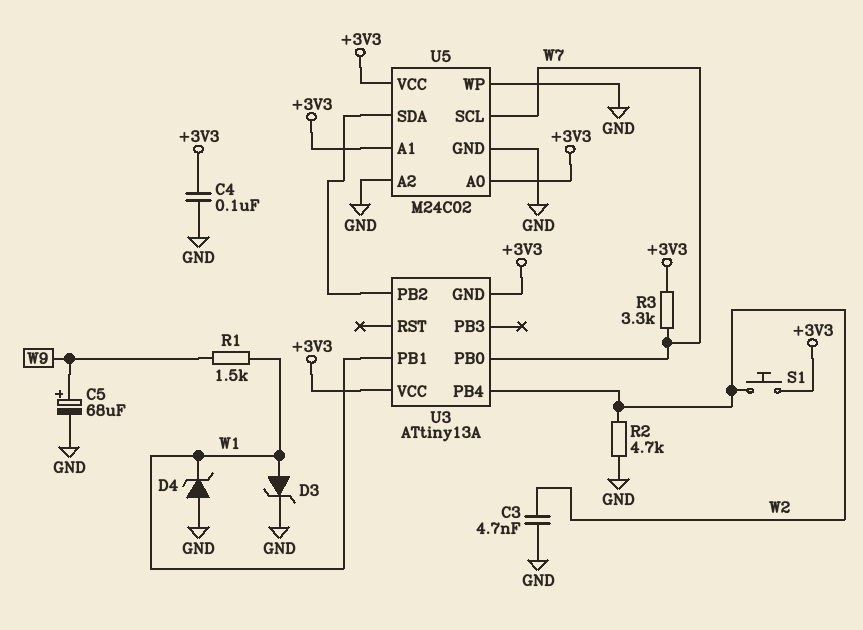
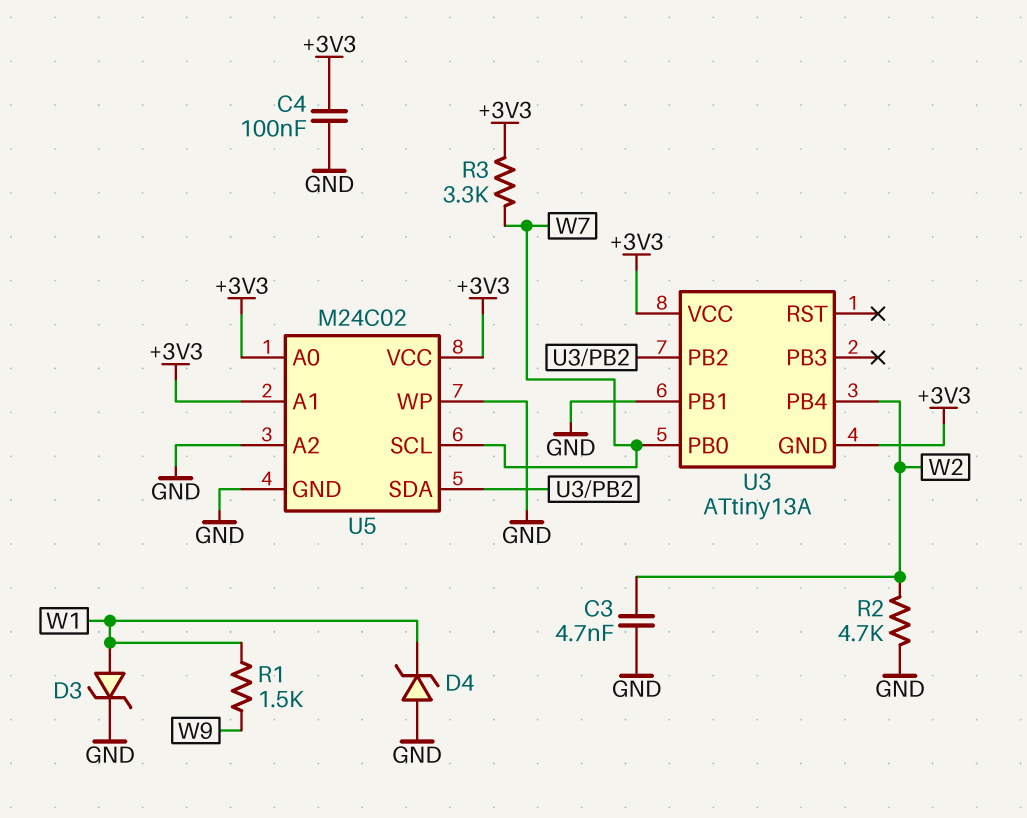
C5: 68uF (plus W9, minus GND) -> none
S1: button (+3V3, W2) -> none
U3 pin PB1: W1 -> GND

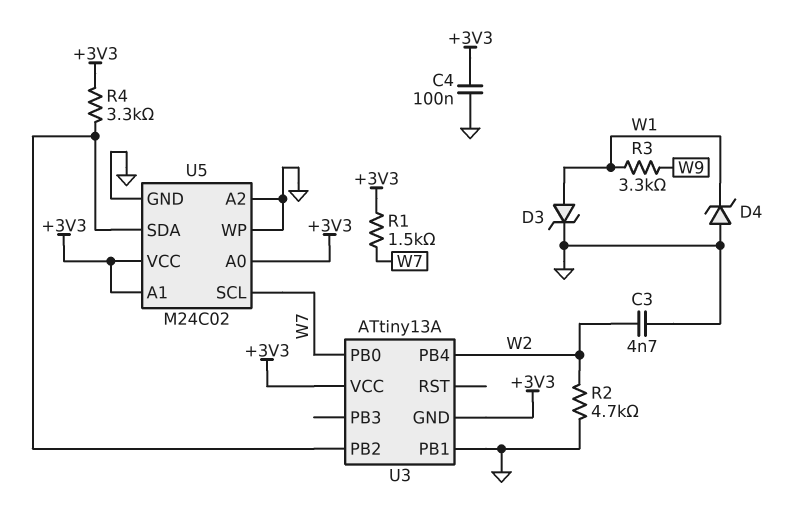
R1: 1.5k (W1, W9) -> 1.5k (+3V3, W7)
R3: 3.3k (+3V3, W7) -> 3.3k (W1, W9)
R4: none -> 3.3k (+3V3, U3/PB2)

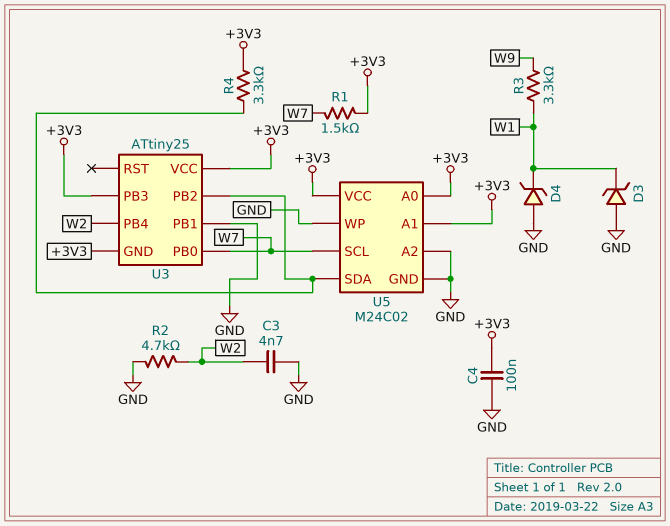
D3: zener (A W1, K GND) -> zener (A GND, K W1)
U3: ATtiny13A -> ATtiny25
U3 pin PB3: none -> +3V3

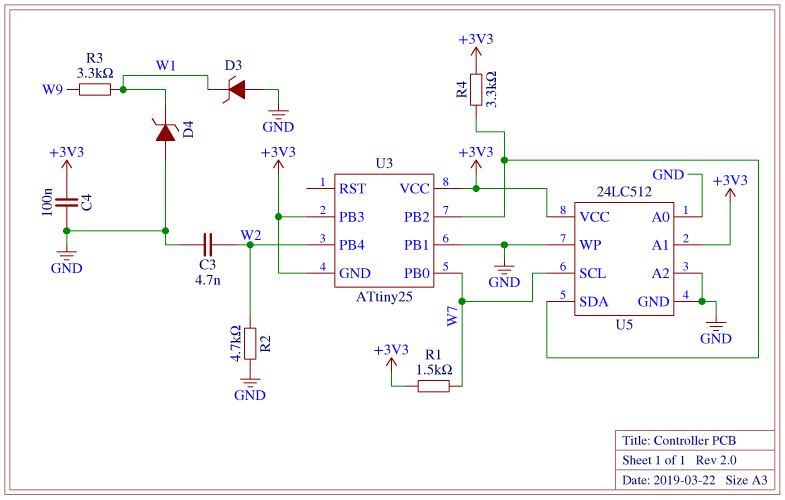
U5: M24C02 -> 24LC512
U5 pin A0: +3V3 -> GND

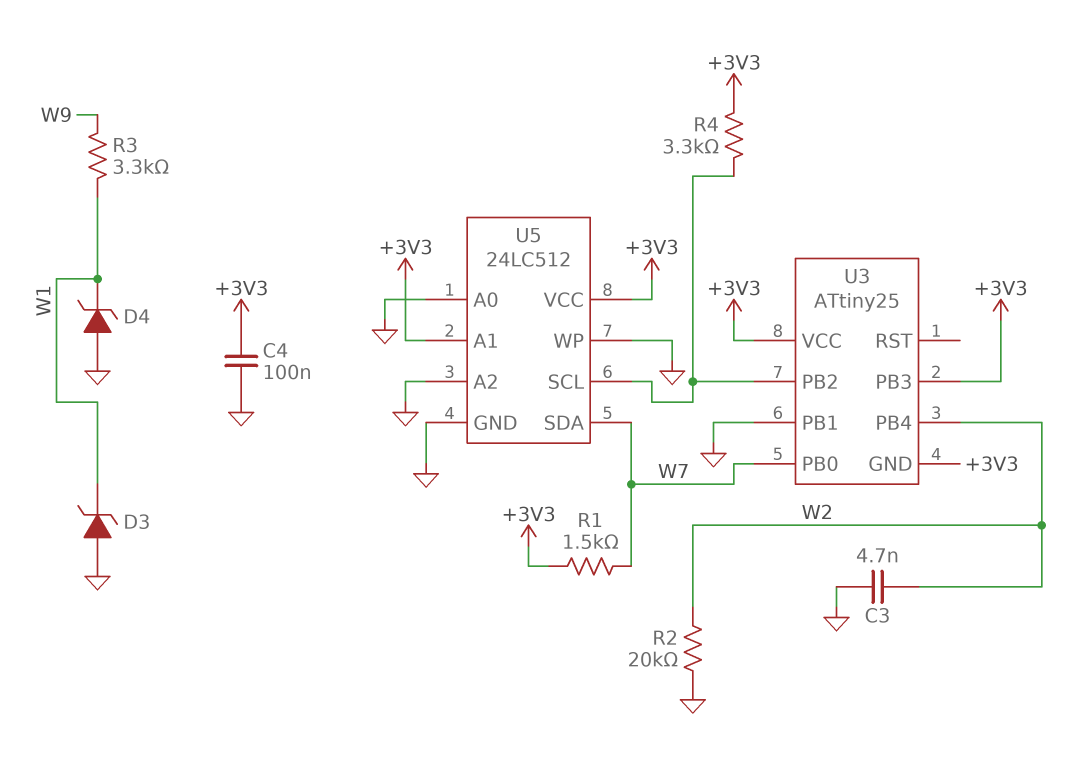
R2: 4.7k (GND, W2) -> 20k (GND, W2)
U5 pin SCL: W7 -> U3/PB2
U5 pin SDA: U3/PB2 -> W7

